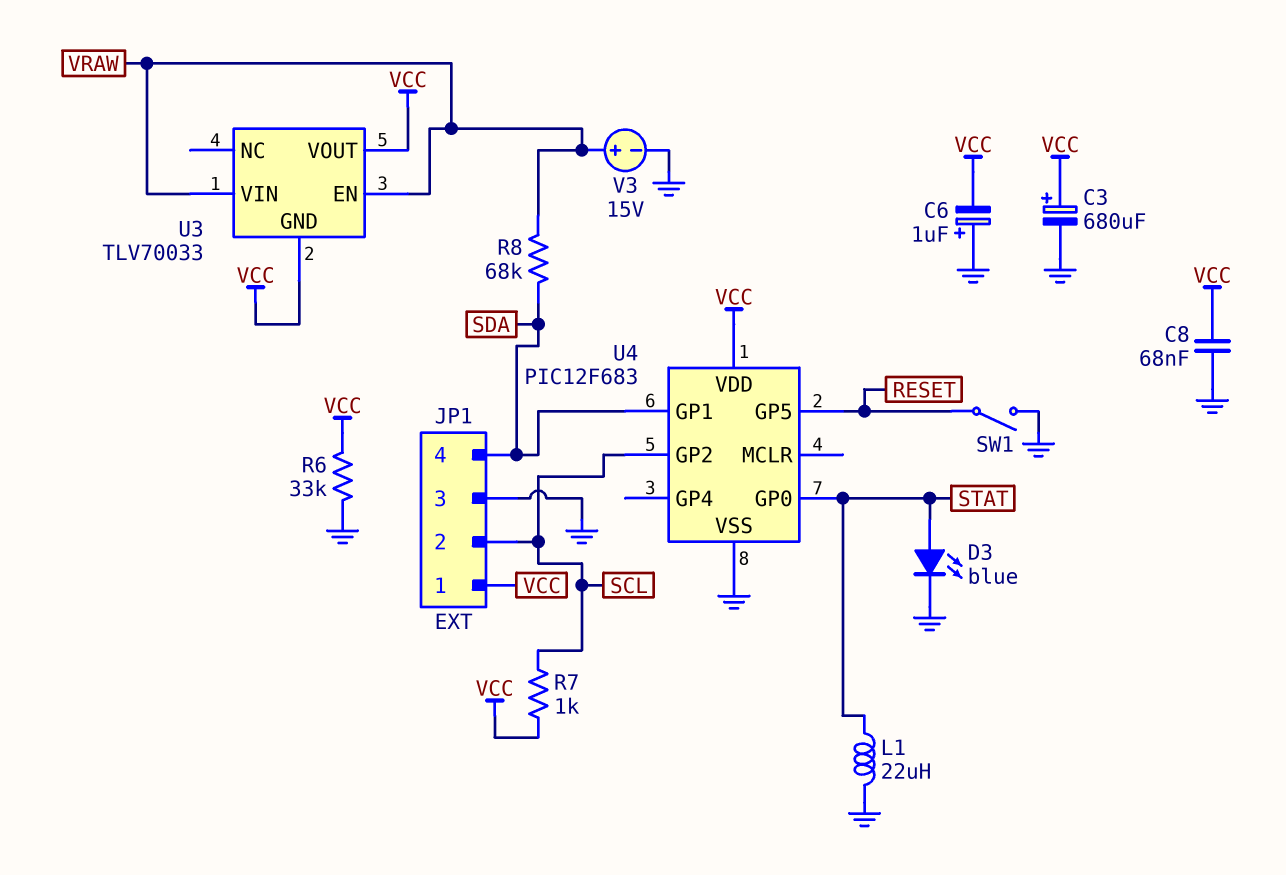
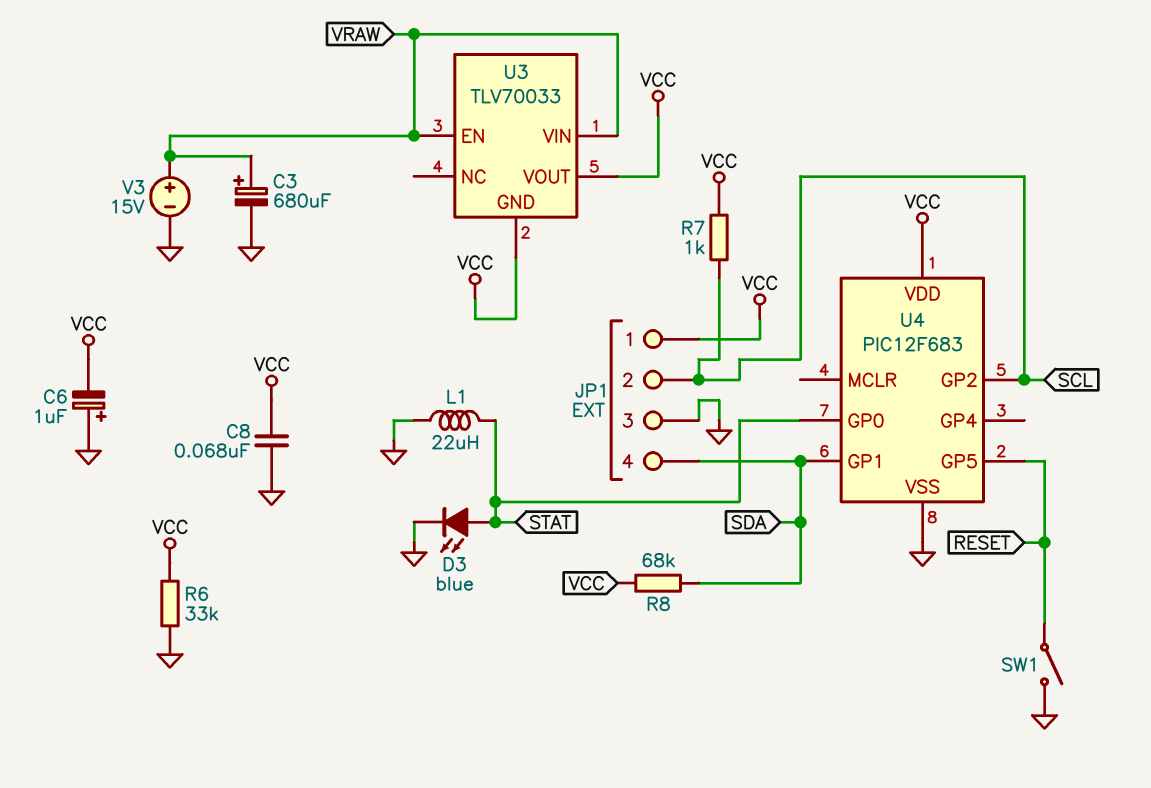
C3: 680uF (plus VCC, minus GND) -> 680uF (plus VRAW, minus GND)
R8: 68k (SDA, VRAW) -> 68k (SDA, VCC)

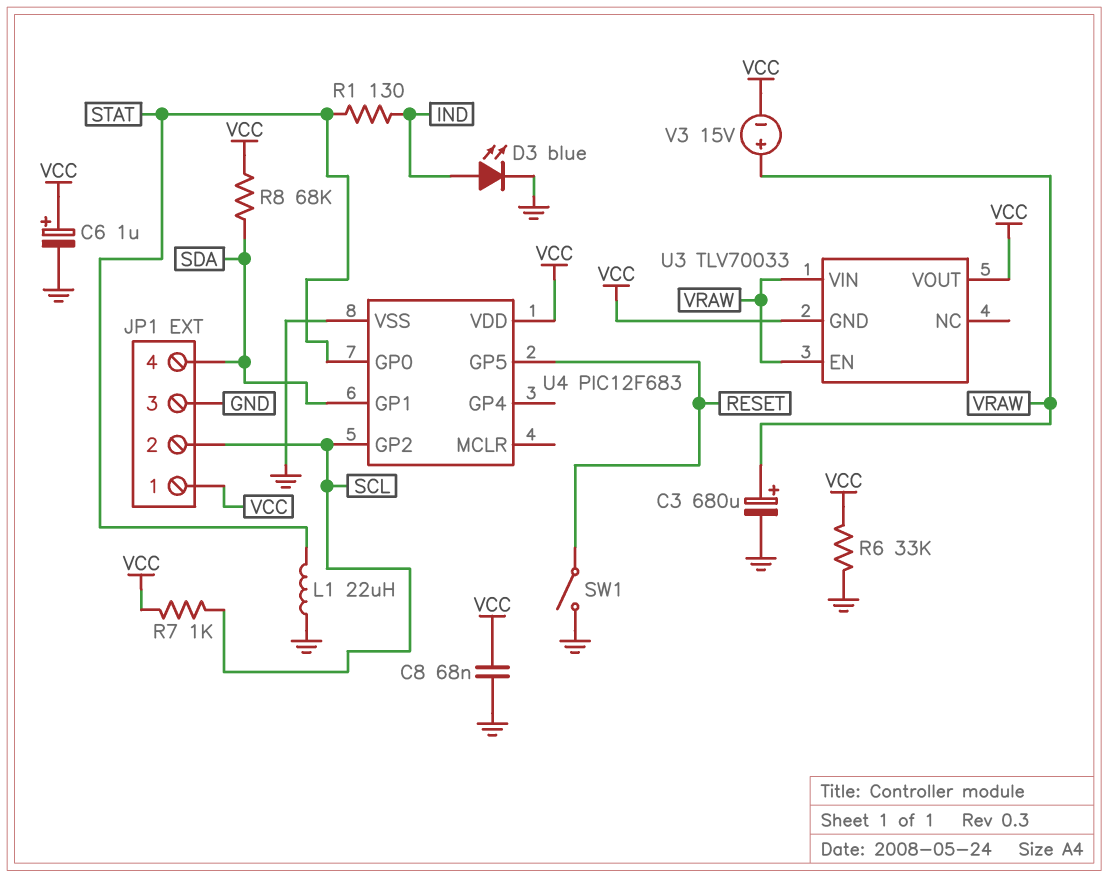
C6: 1uF (plus GND, minus VCC) -> 1uF (plus VCC, minus GND)
D3: LED blue (A STAT, K GND) -> LED blue (A IND, K GND)
R1: none -> 130 (IND, STAT)
V3: 15V (plus VRAW, minus GND) -> 15V (plus VRAW, minus VCC)

